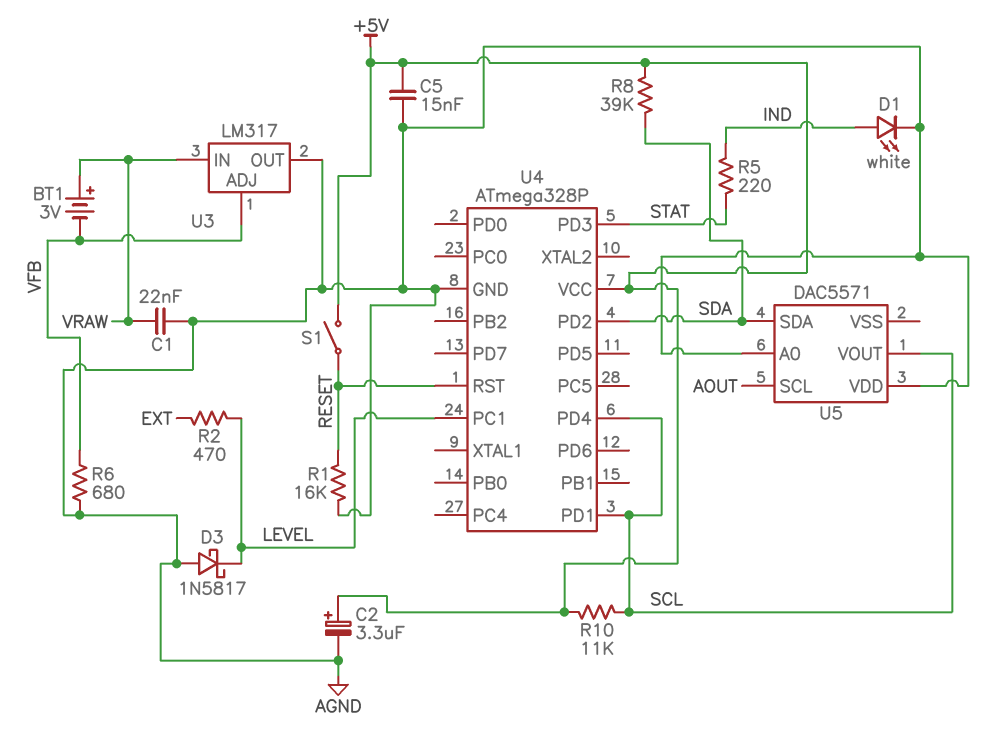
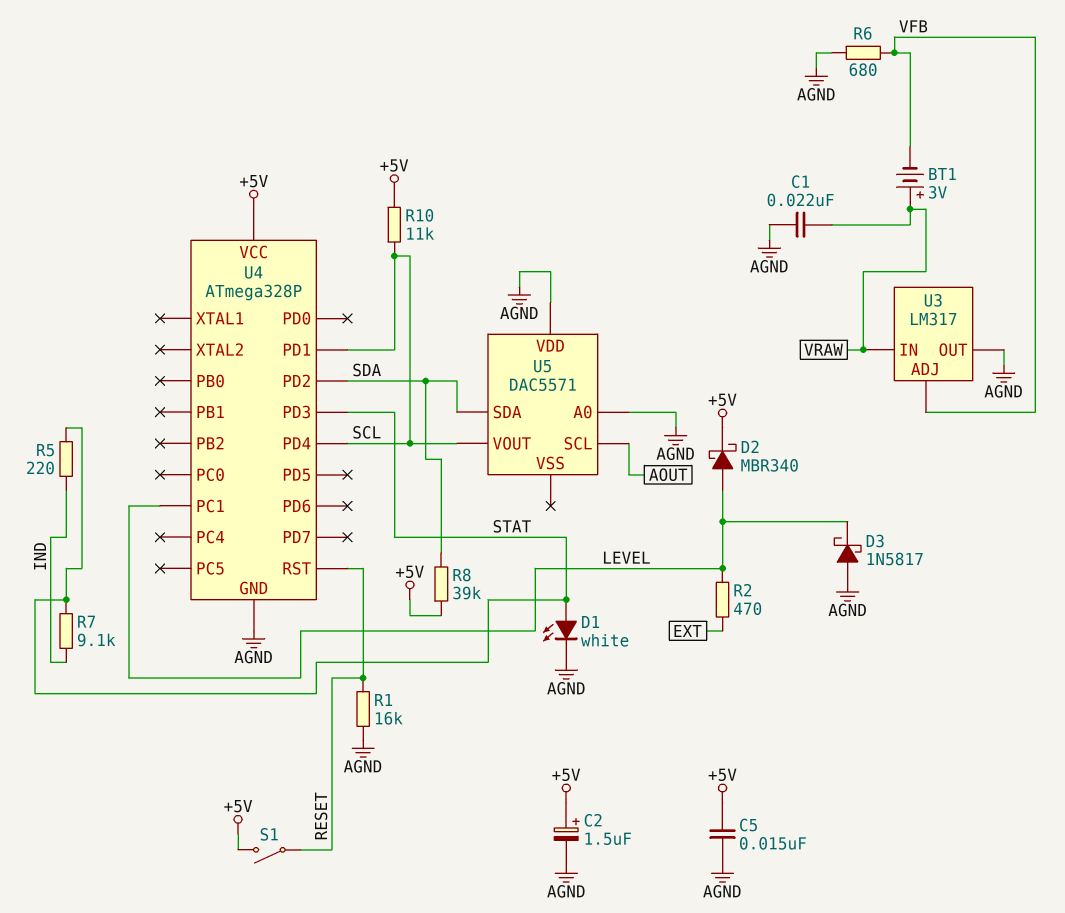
C2: 3.3uF (plus +5V, minus AGND) -> 1.5uF (plus +5V, minus AGND)
D1: LED white (A IND, K AGND) -> LED white (A STAT, K AGND)
D2: none -> schottky MBR340 (A LEVEL, K +5V)
R7: none -> 9.1k (IND, STAT)

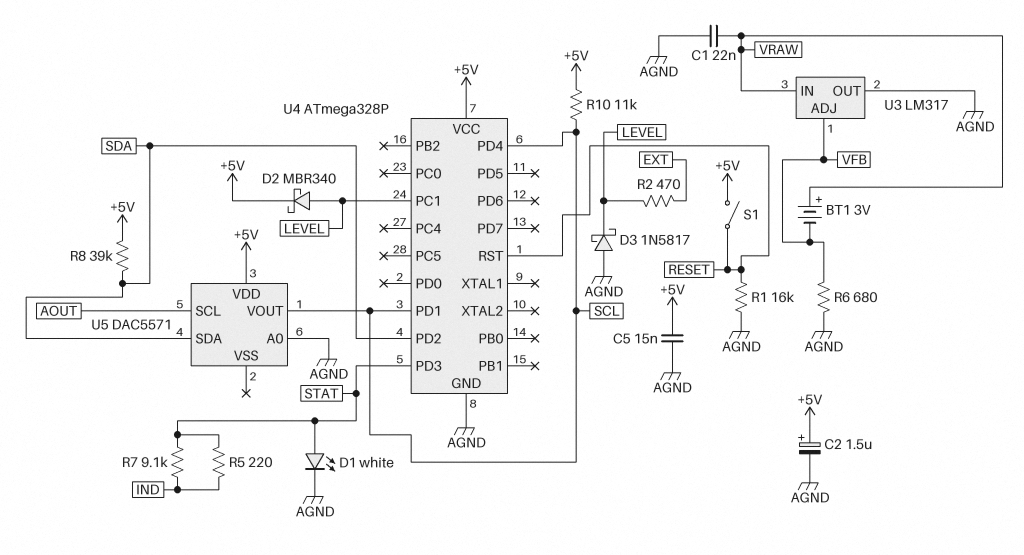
U5 pin VDD: AGND -> +5V

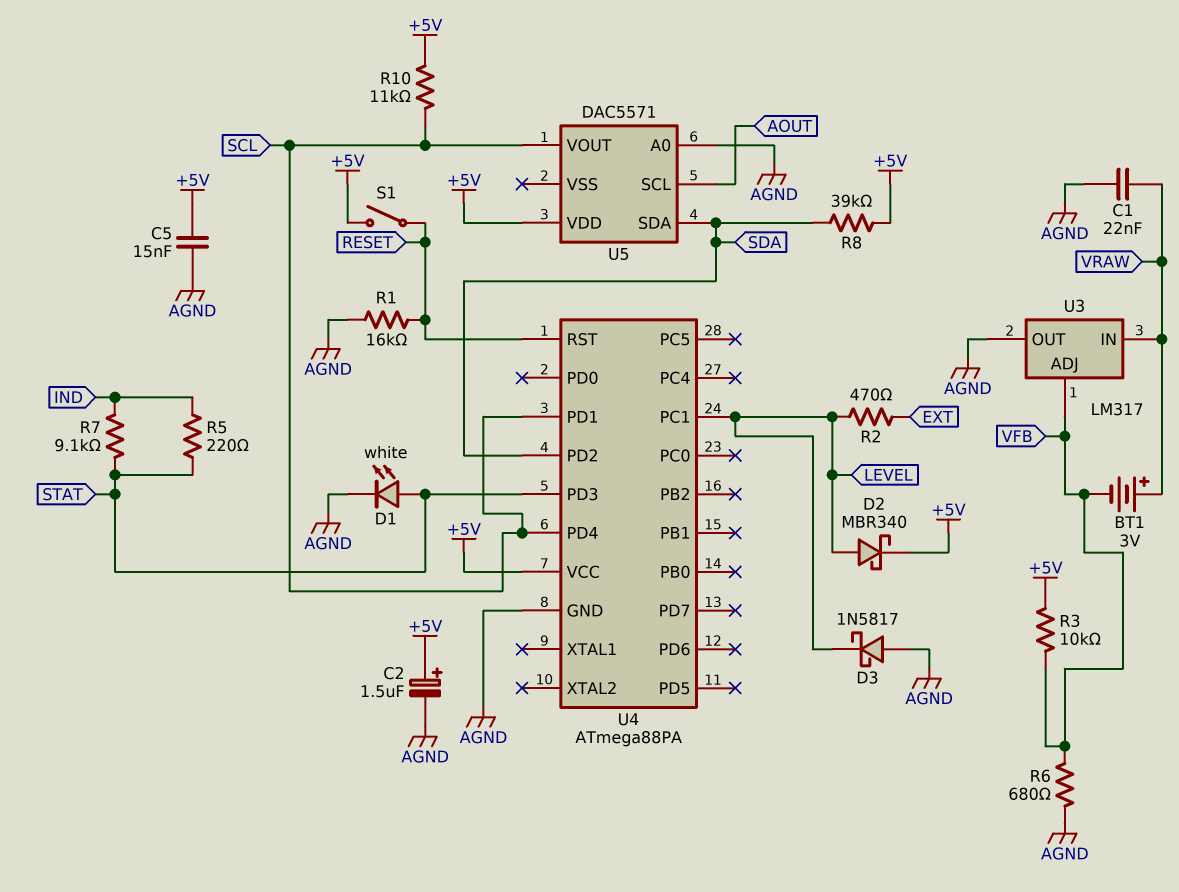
R3: none -> 10k (+5V, VFB)
U4: ATmega328P -> ATmega88PA

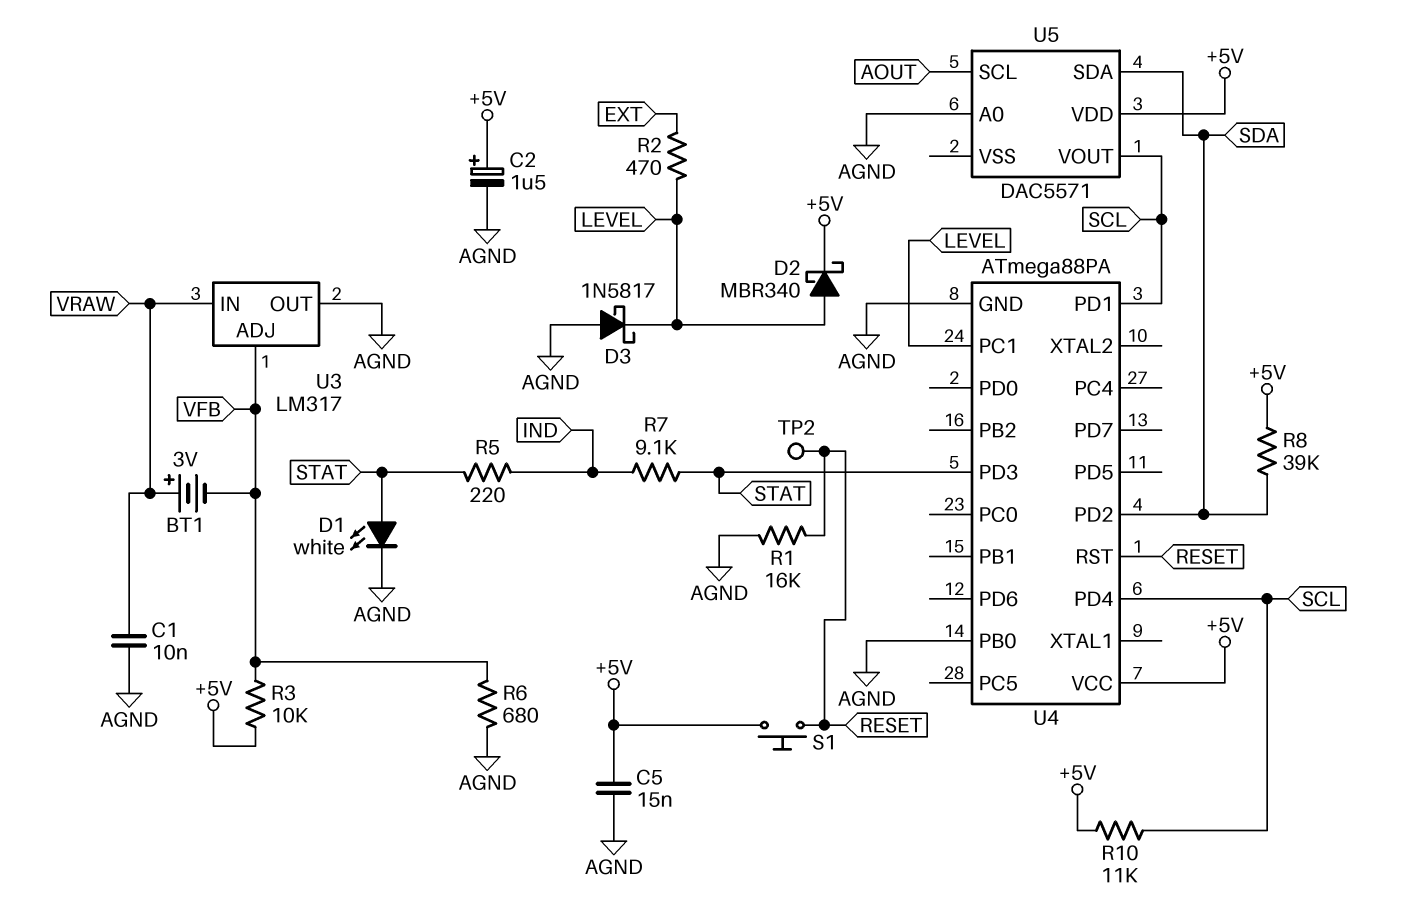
C1: 22nF (AGND, VRAW) -> 10nF (AGND, VRAW)
S1: switch (+5V, RESET) -> button (+5V, RESET)
TP2: none -> test point (RESET)
U4 pin PB0: none -> AGND

